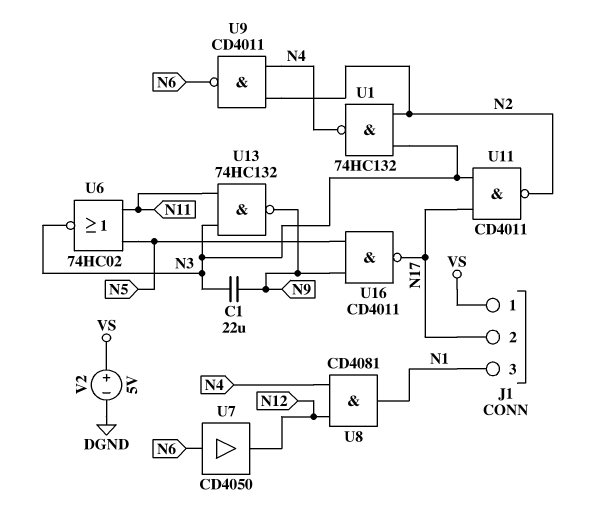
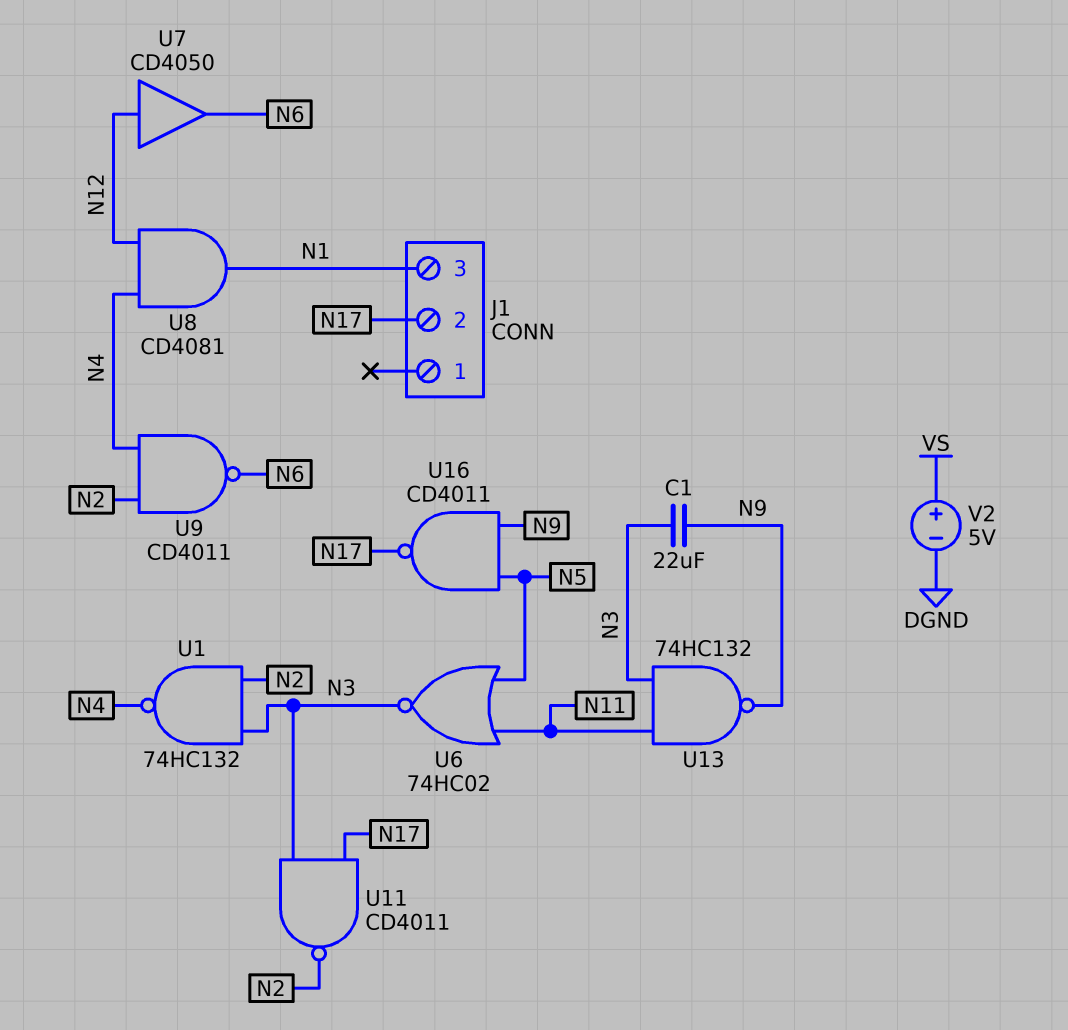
J1 pin 1: VS -> none
U7: buffer CD4050 (in N6, out N12) -> buffer CD4050 (in N12, out N6)

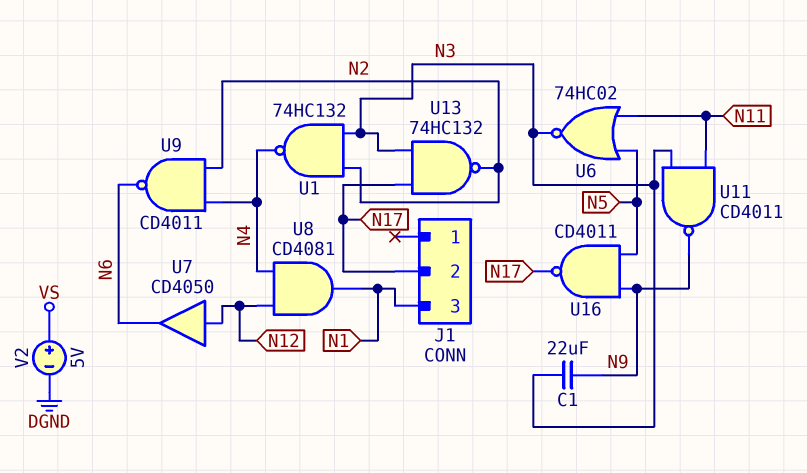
U11: NAND CD4011 (in N3, in N17, out N2) -> NAND CD4011 (in N3, in N11, out N9)
U13: NAND 74HC132 (in N3, in N11, out N9) -> NAND 74HC132 (in N3, in N17, out N2)

